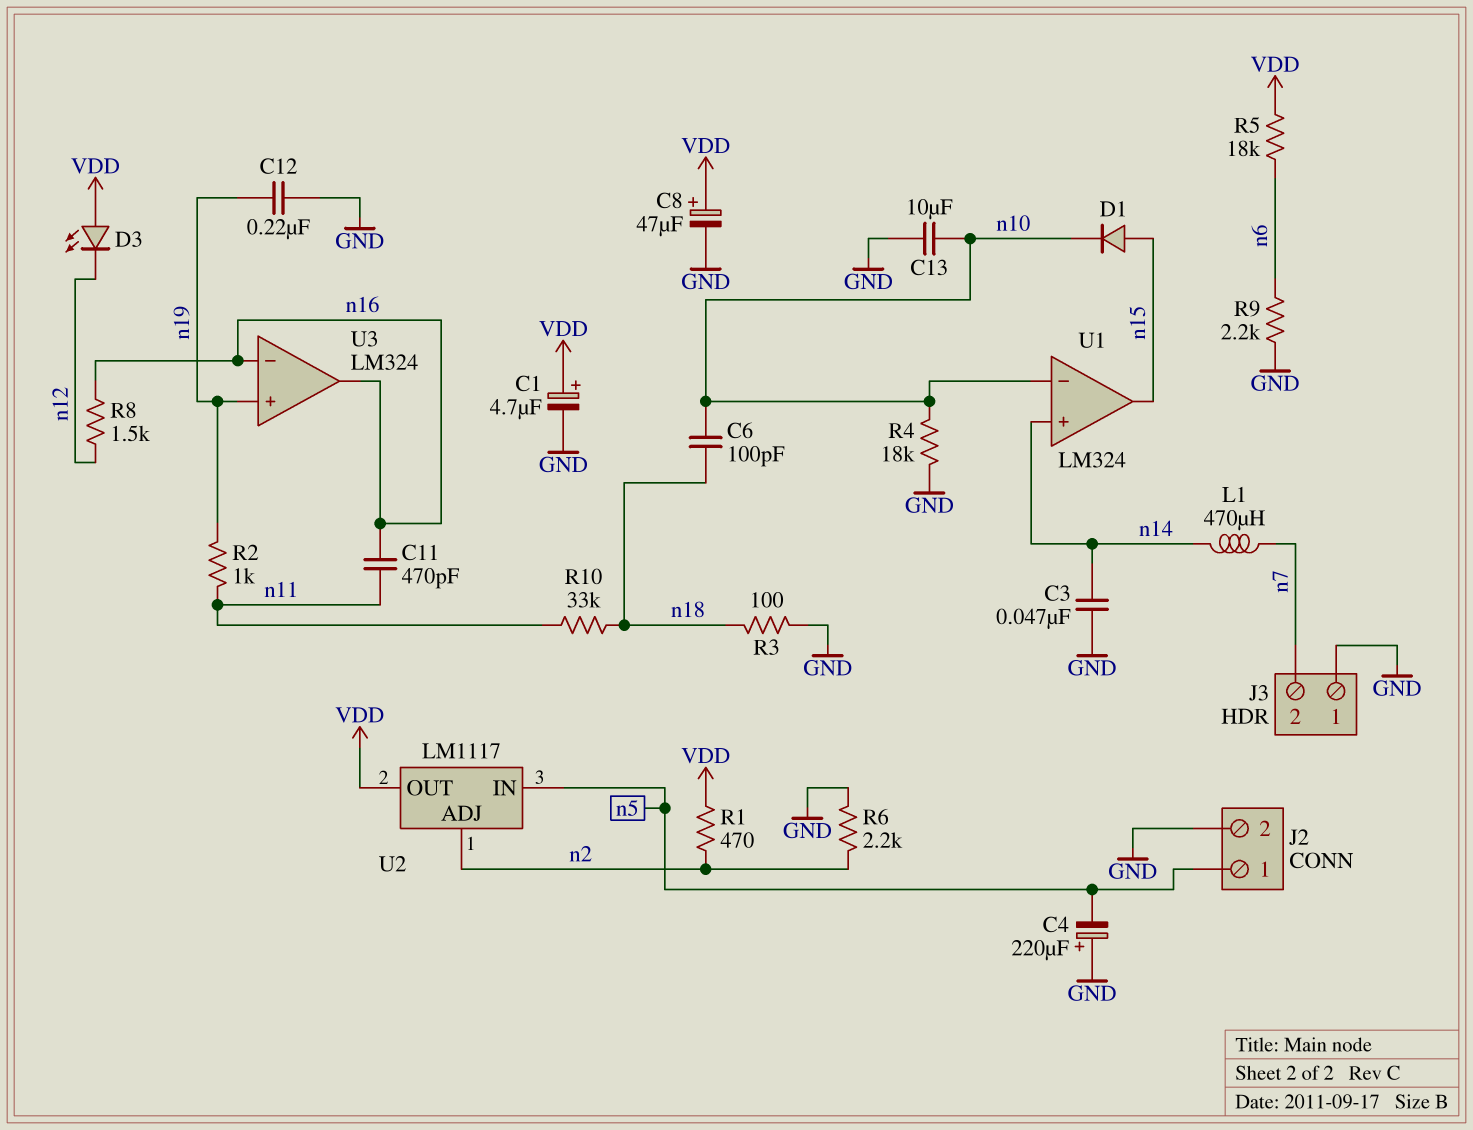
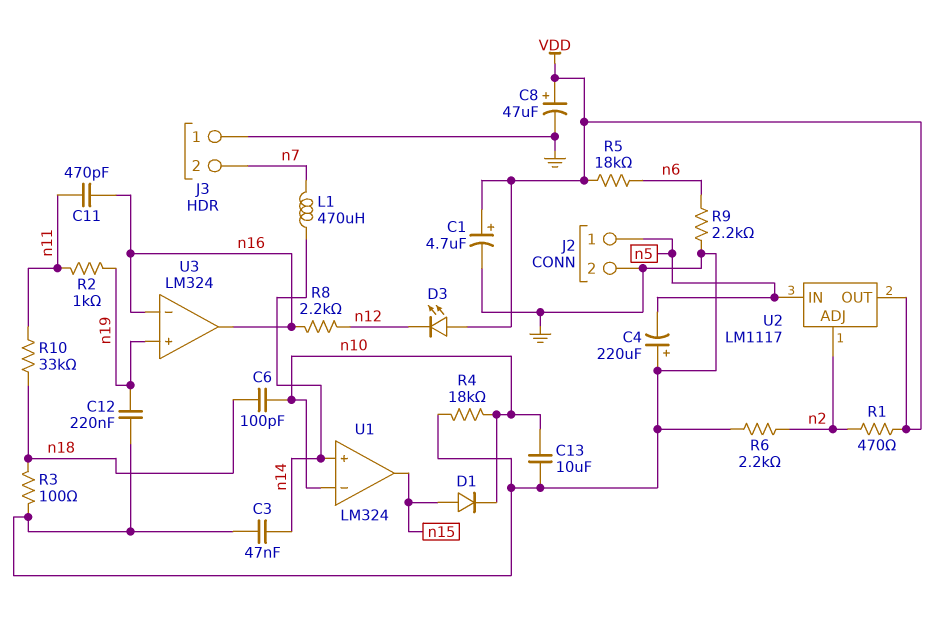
R8: 1.5k (n12, n16) -> 2.2k (n12, n16)

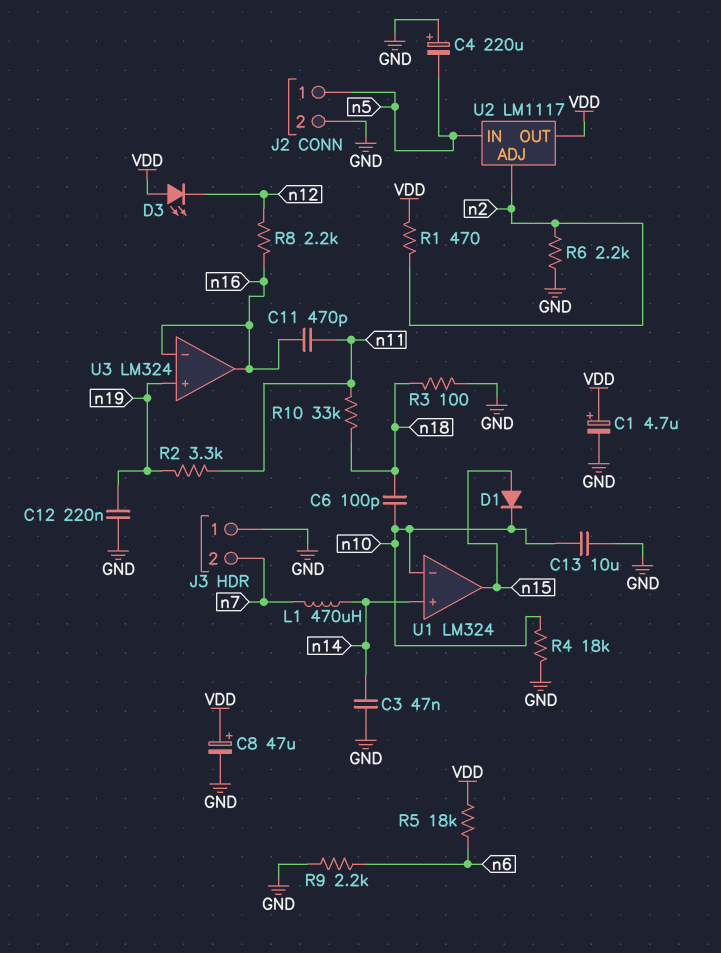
R2: 1k (n11, n19) -> 3.3k (n11, n19)

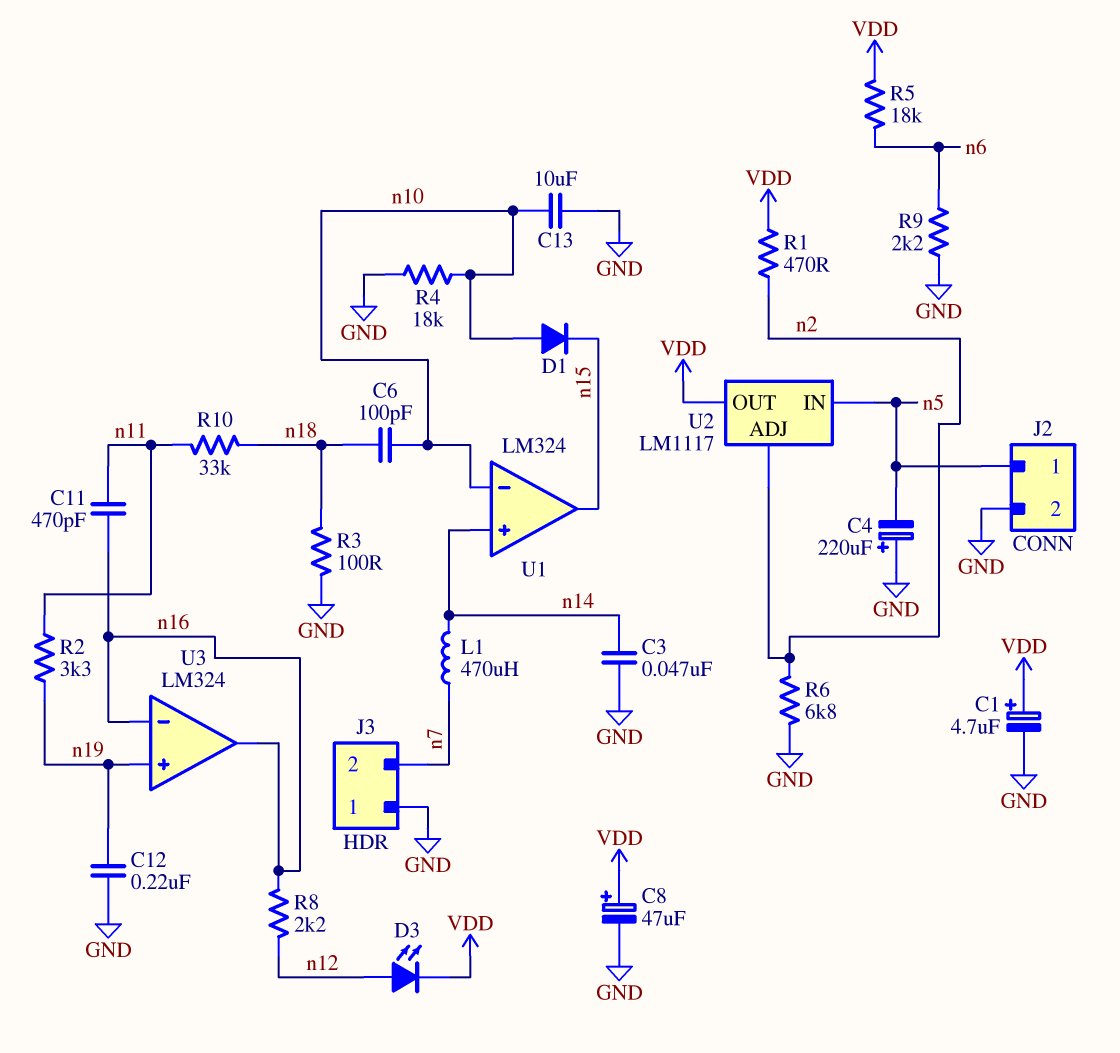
D1: diode (A n15, K n10) -> diode (A n10, K n15)
D3: LED (A VDD, K n12) -> LED (A n12, K VDD)
R6: 2.2k (GND, n2) -> 6.8k (GND, n2)

